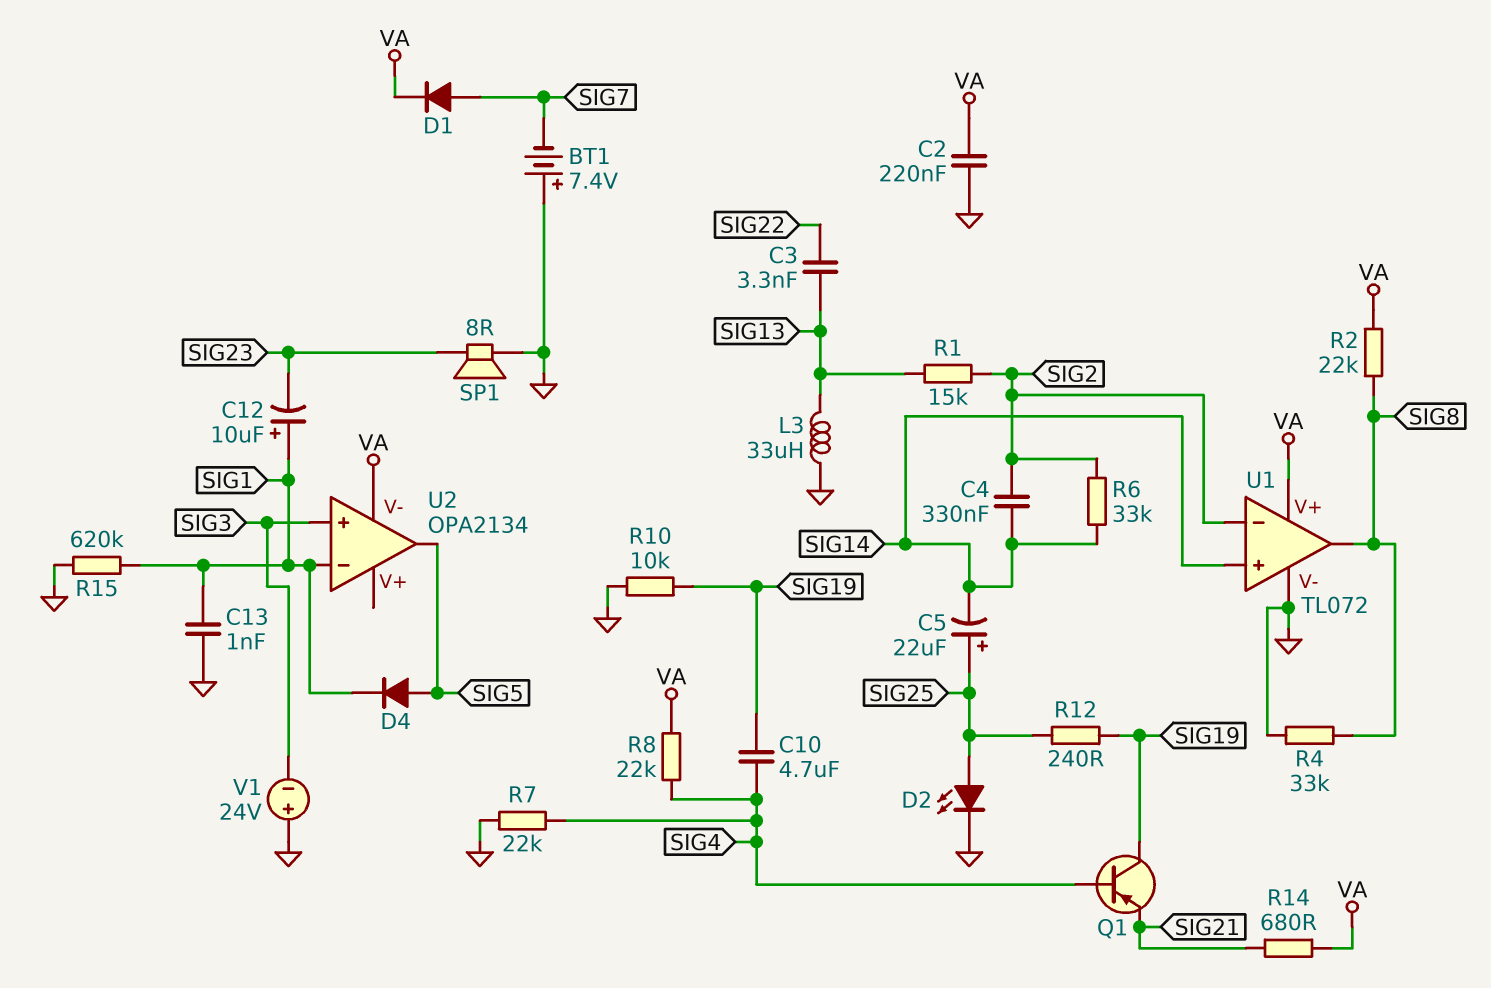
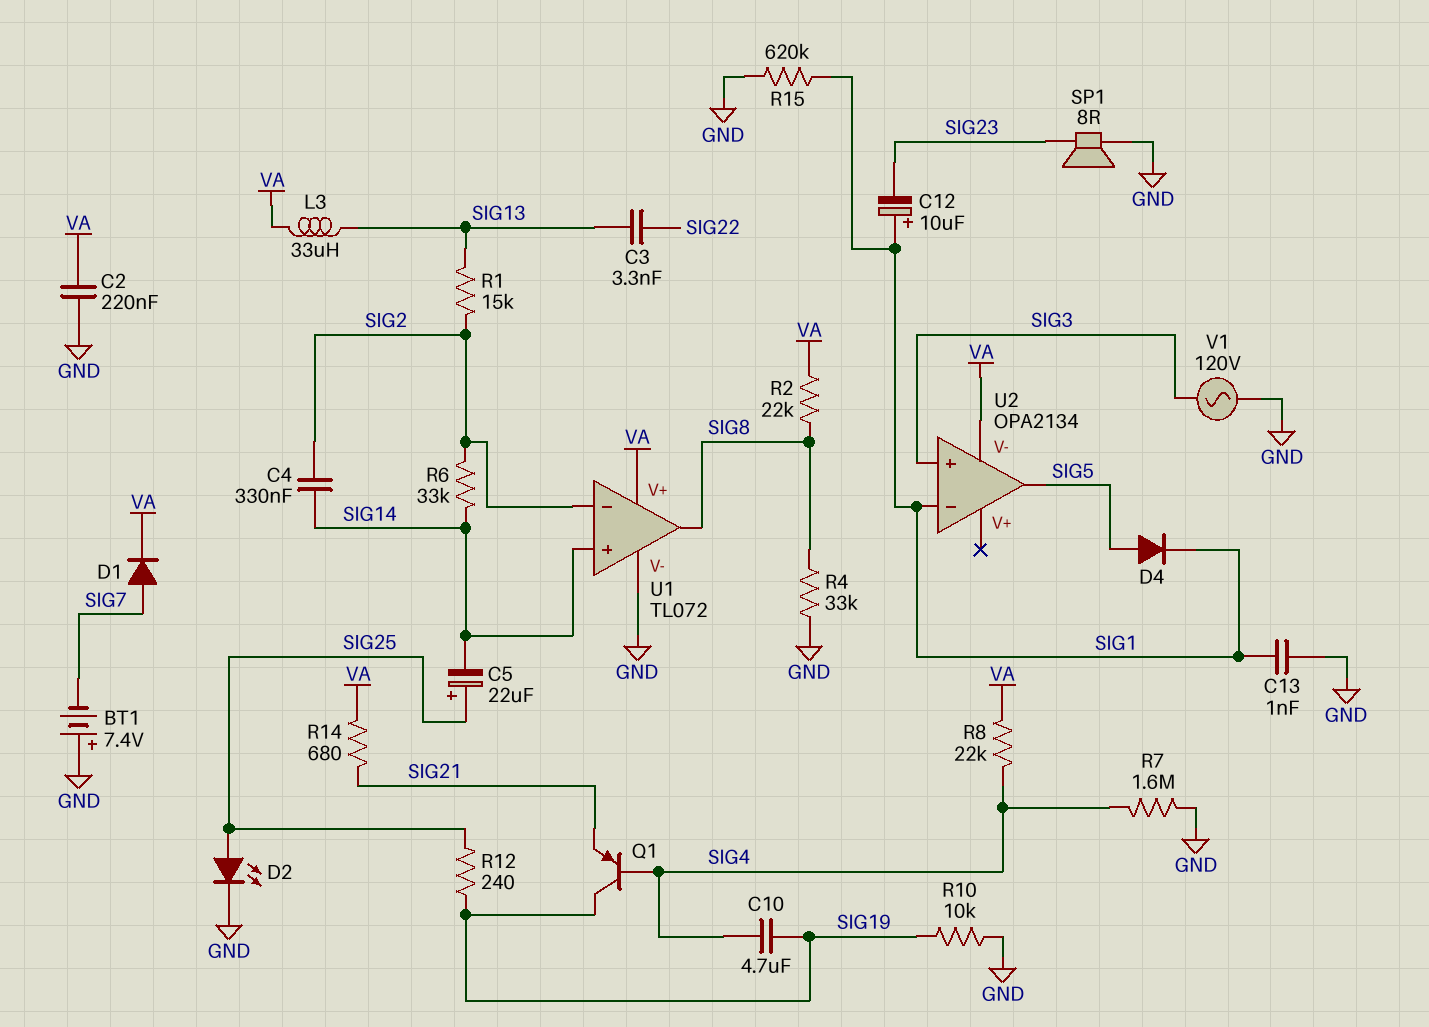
L3: 33uH (GND, SIG13) -> 33uH (SIG13, VA)
R7: 22k (GND, SIG4) -> 1.6M (GND, SIG4)
V1: 24V (plus GND, minus SIG3) -> AC 120V (GND, SIG3)

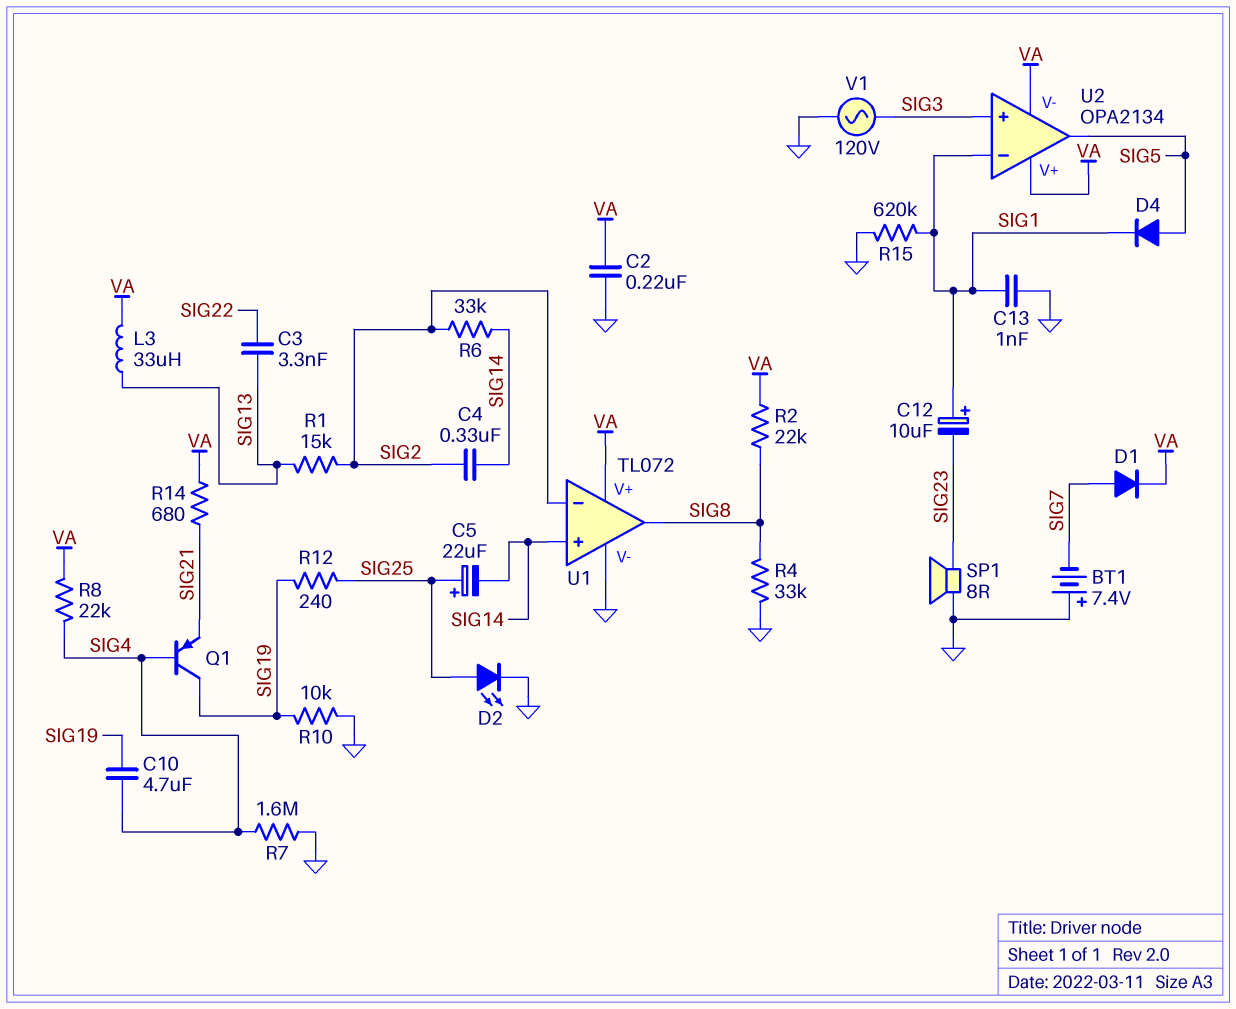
U2 pin V+: none -> VA

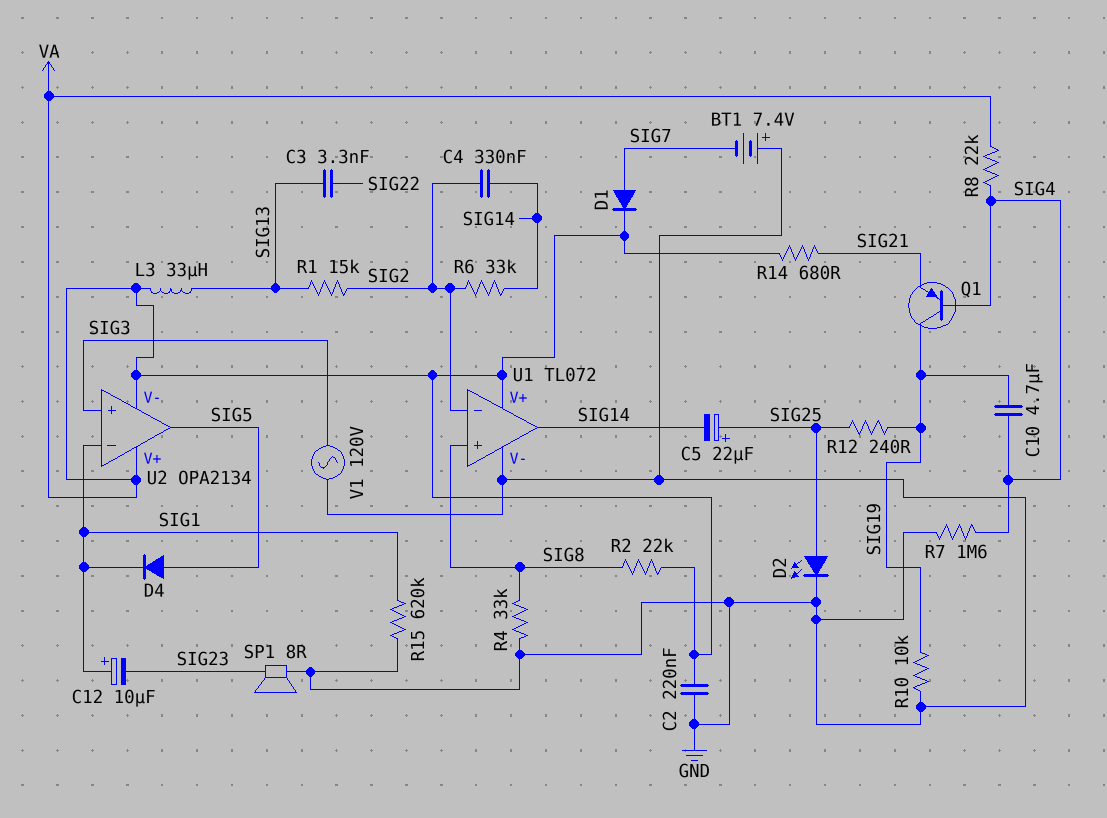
C13: 1nF (GND, SIG1) -> none
U1 pin in+: SIG14 -> SIG8
U1 pin out: SIG8 -> SIG14

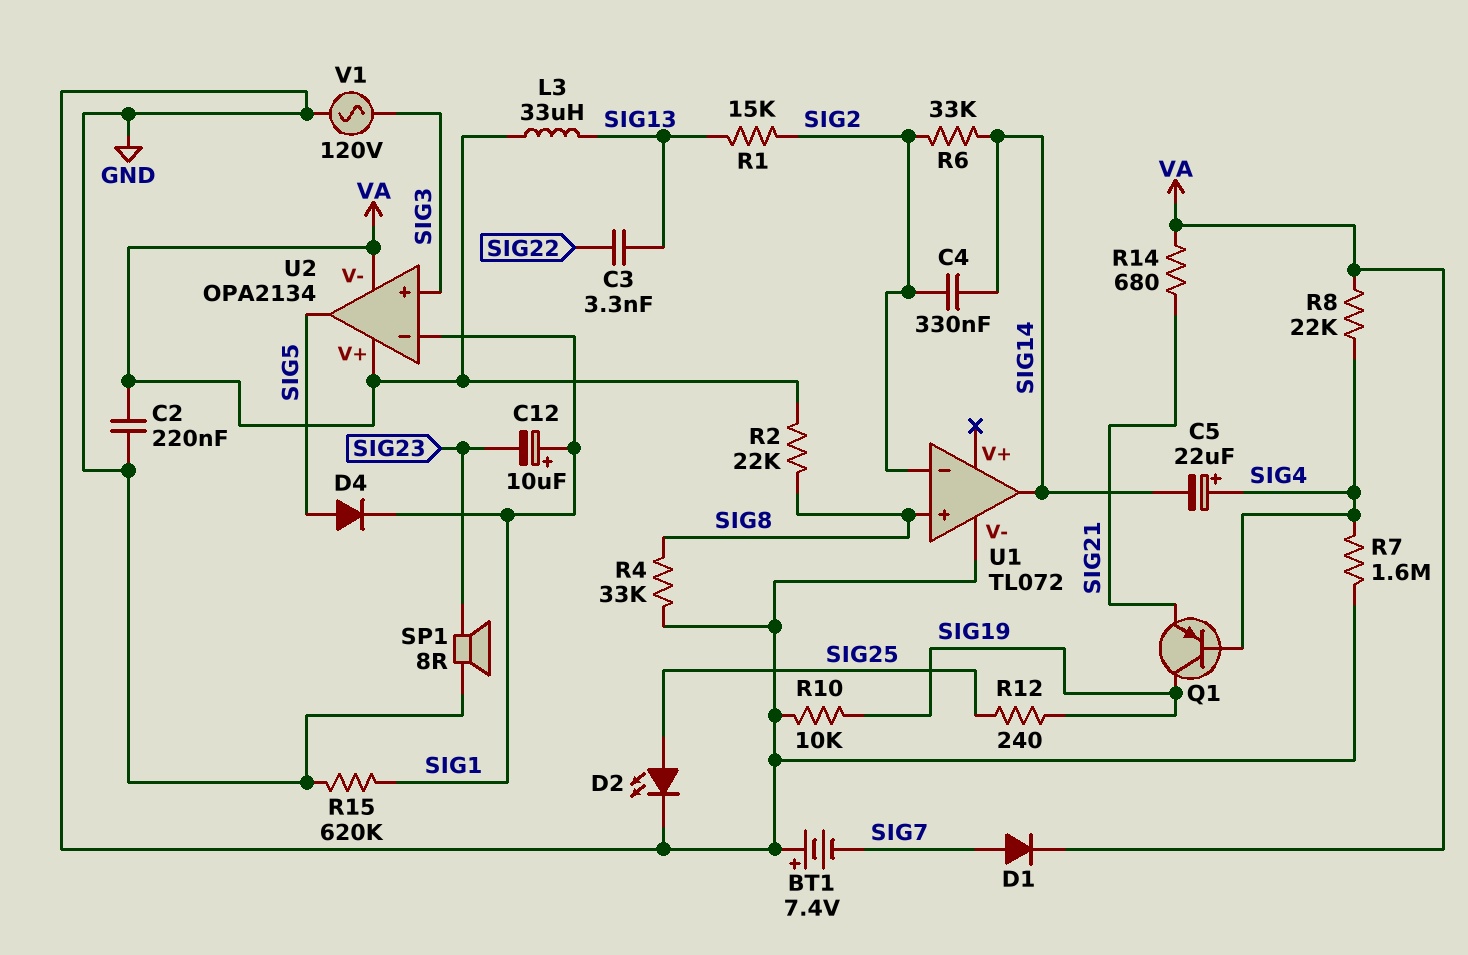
C5: 22uF (plus SIG25, minus SIG14) -> 22uF (plus SIG4, minus SIG14)
C10: 4.7uF (SIG4, SIG19) -> none
U1 pin V+: VA -> none

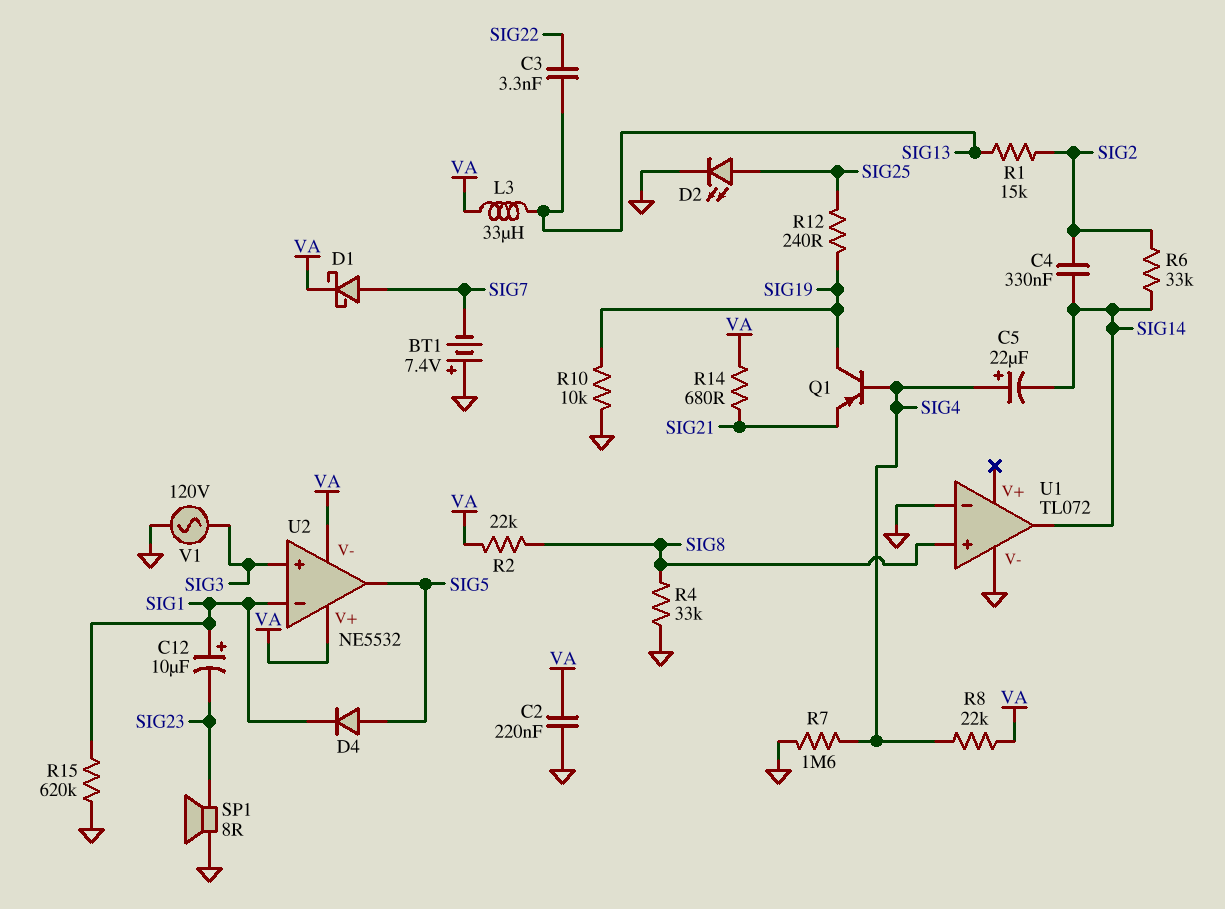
D1: diode (A SIG7, K VA) -> schottky (A SIG7, K VA)
U1 pin in-: SIG2 -> GND
U2: OPA2134 -> NE5532

